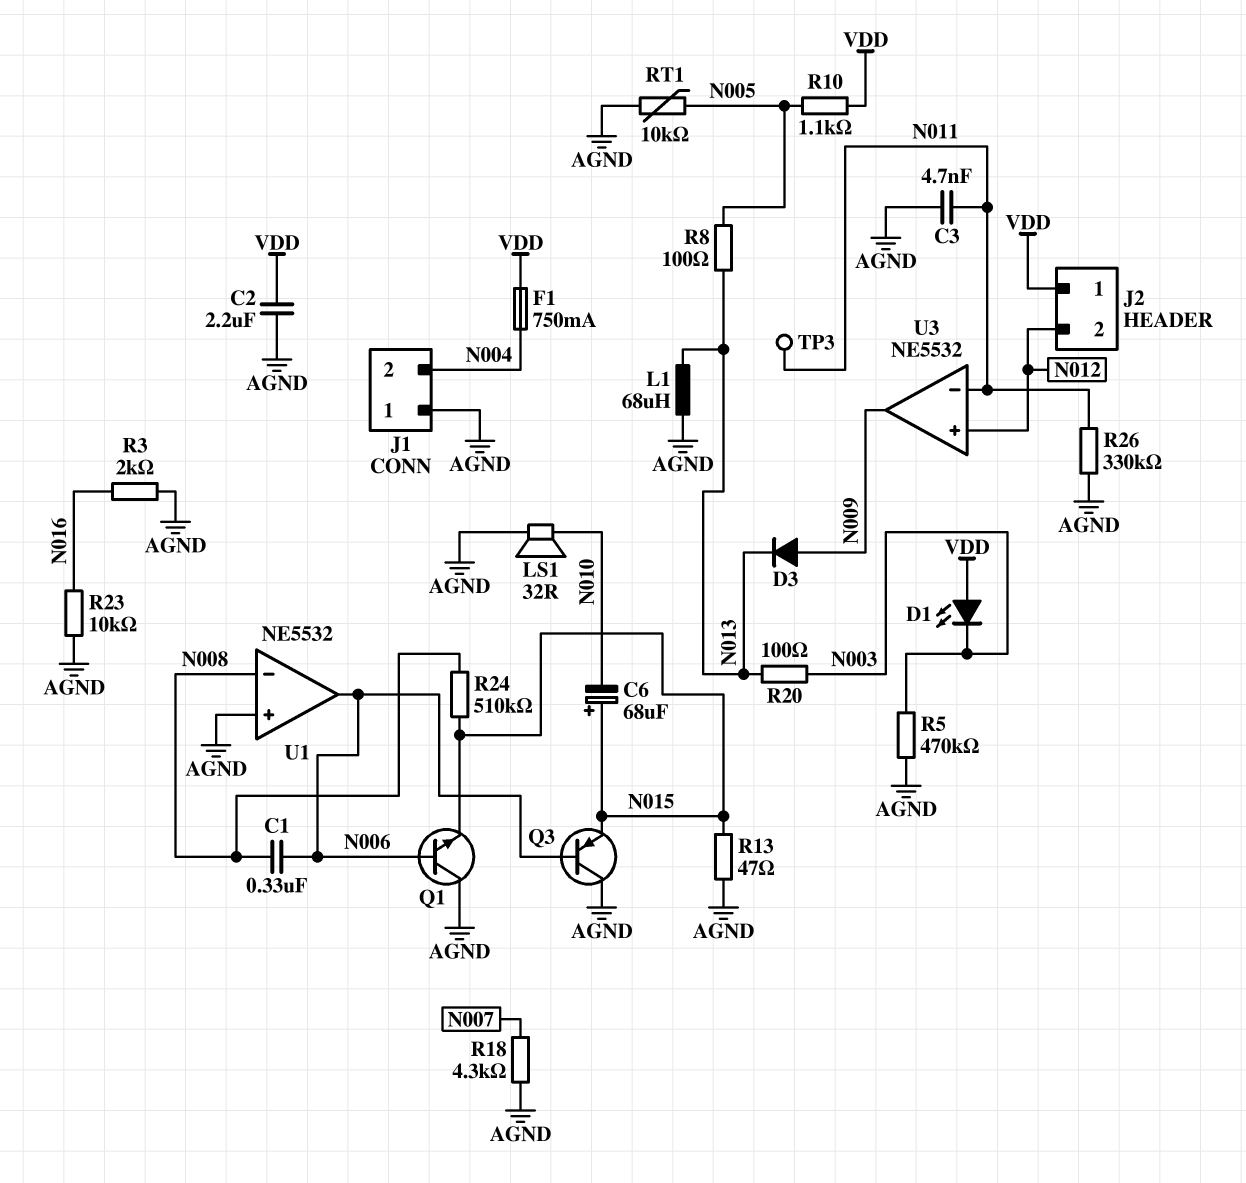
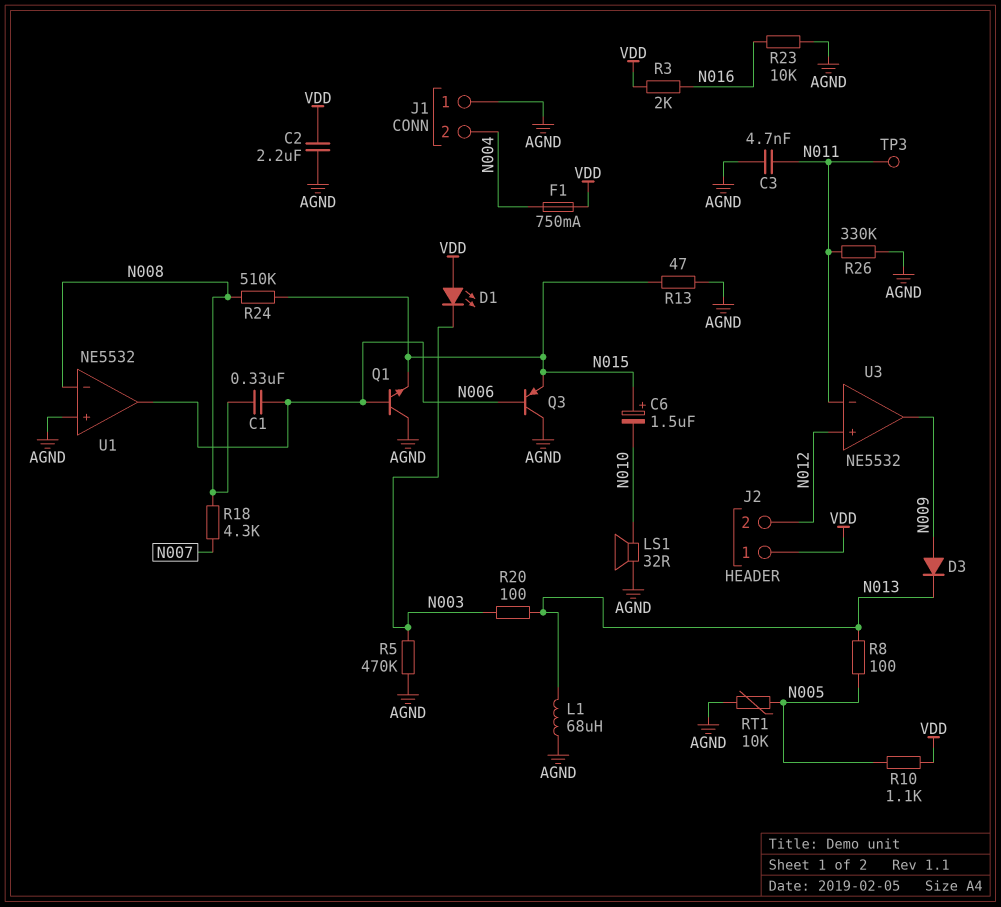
C6: 68uF (plus N015, minus N010) -> 1.5uF (plus N015, minus N010)
R3: 2k (AGND, N016) -> 2k (N016, VDD)
R18: 4.3k (AGND, N007) -> 4.3k (N007, N008)

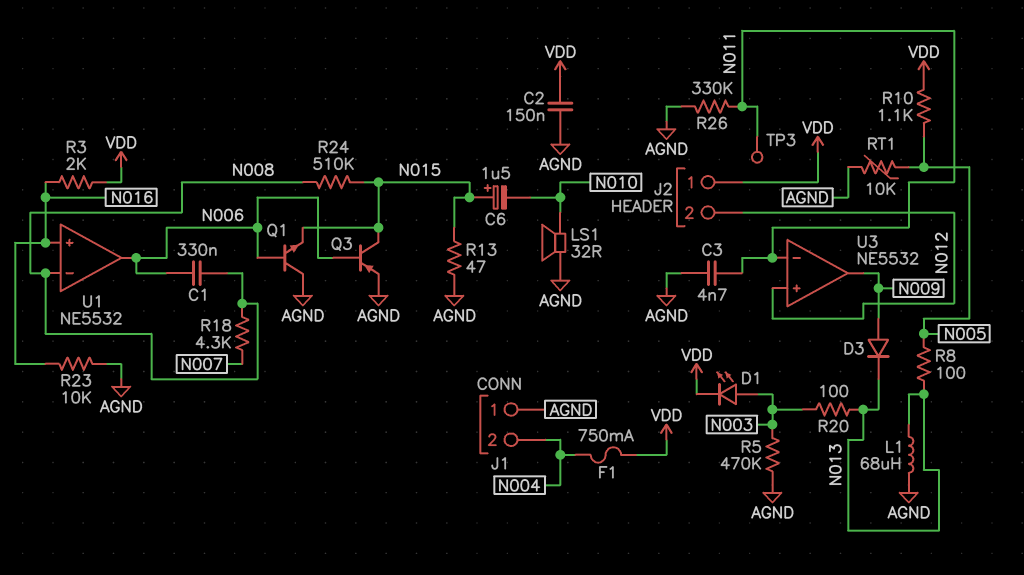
C2: 2.2uF (AGND, VDD) -> 150nF (AGND, VDD)
D1: LED (A VDD, K N003) -> LED (A N003, K VDD)
Q3: PNP (B N006, C AGND, E N015) -> PNP (B N006, C N015, E AGND)
U1 pin in+: AGND -> N016

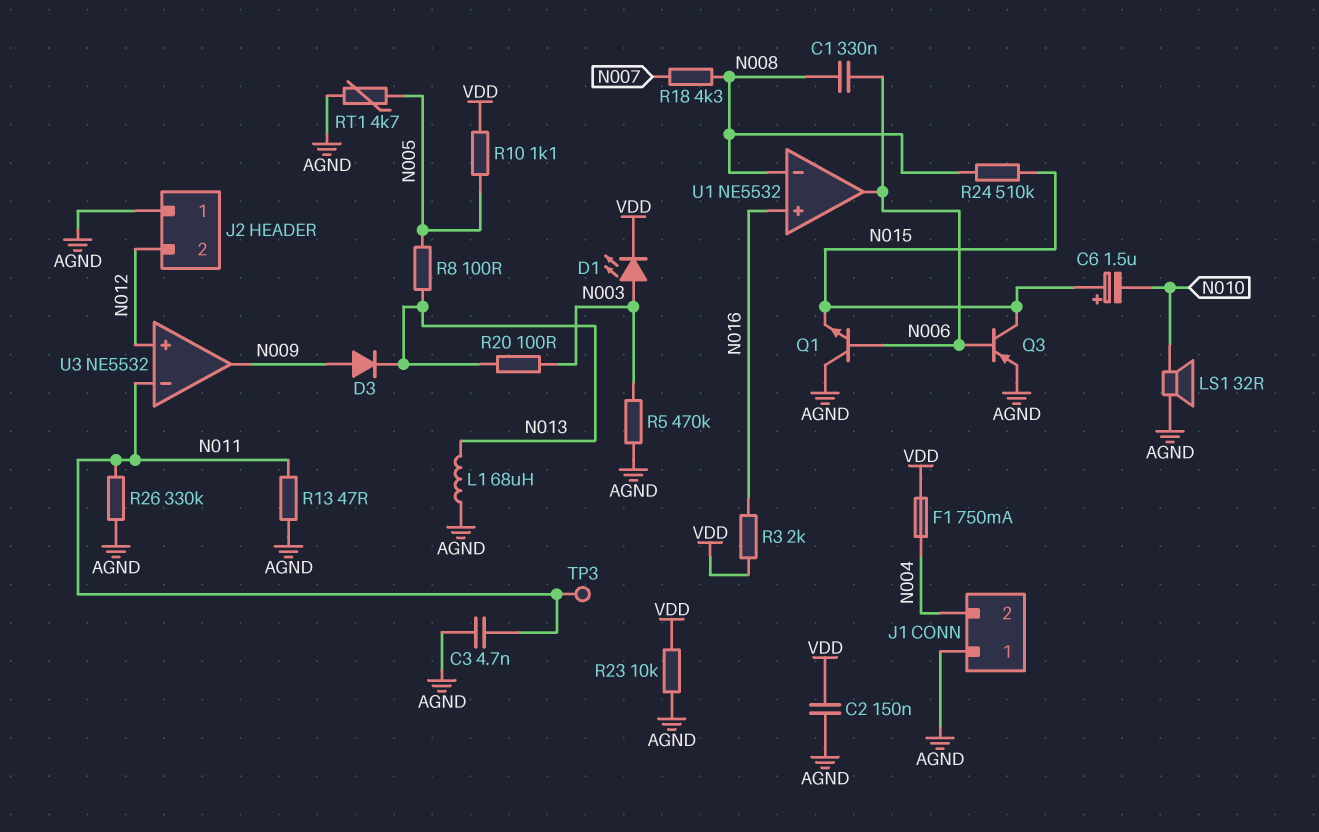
J2 pin 1: VDD -> AGND
R13: 47 (AGND, N015) -> 47 (AGND, N011)
R23: 10k (AGND, N016) -> 10k (AGND, VDD)
RT1: 10k (AGND, N005) -> 4.7k (AGND, N005)

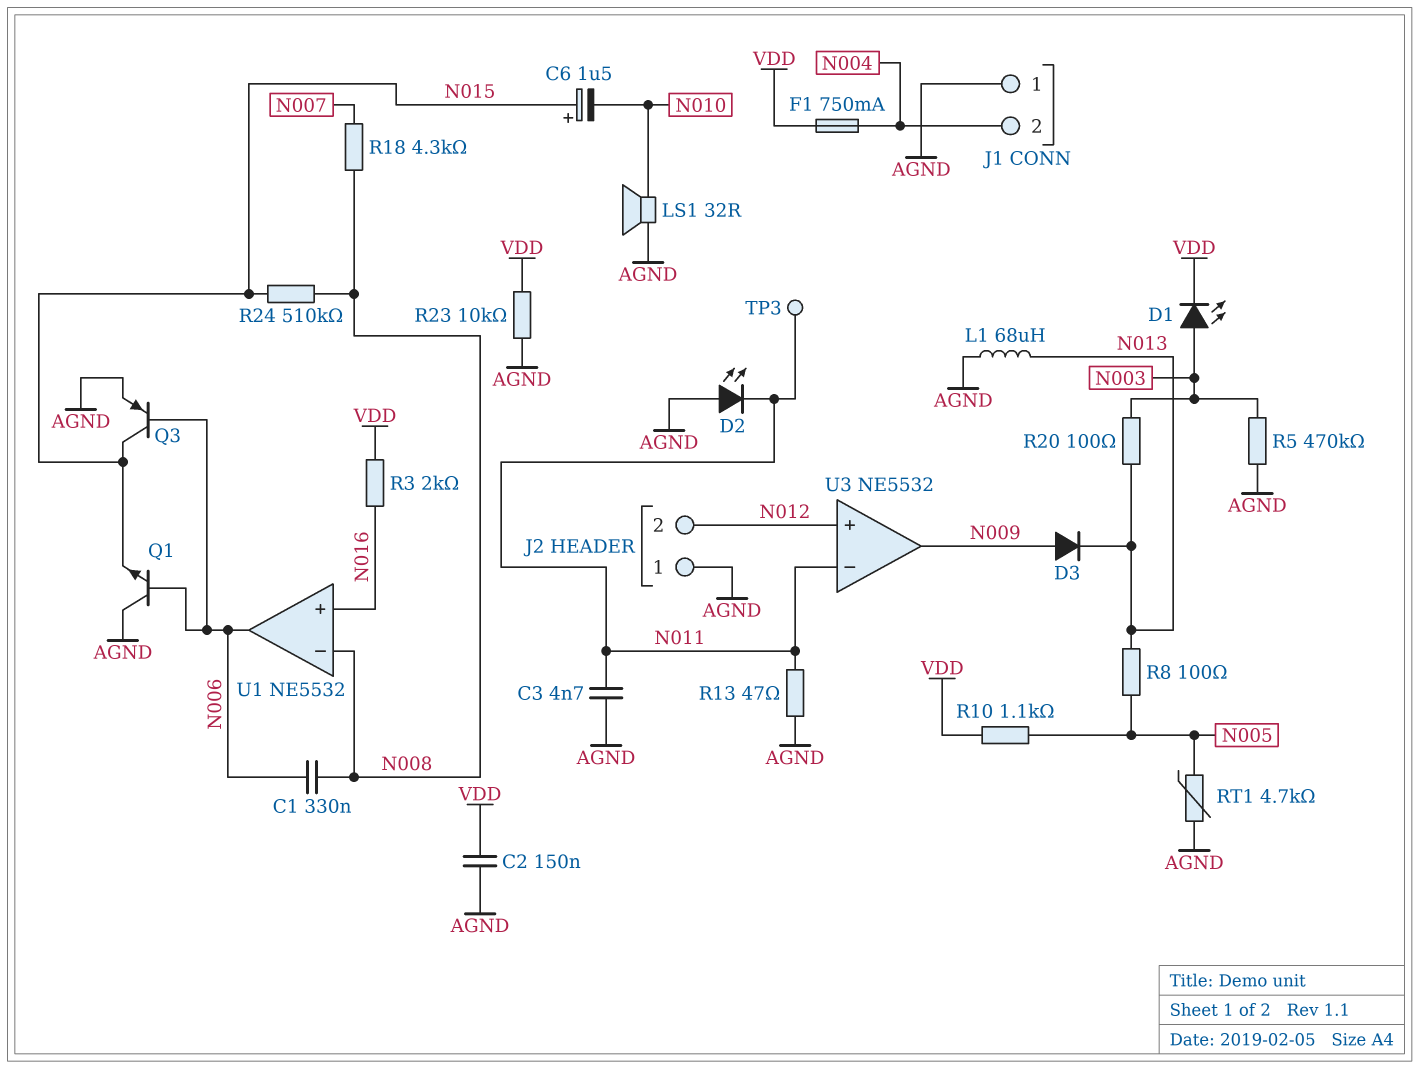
D2: none -> LED (A AGND, K N011)
R26: 330k (AGND, N011) -> none

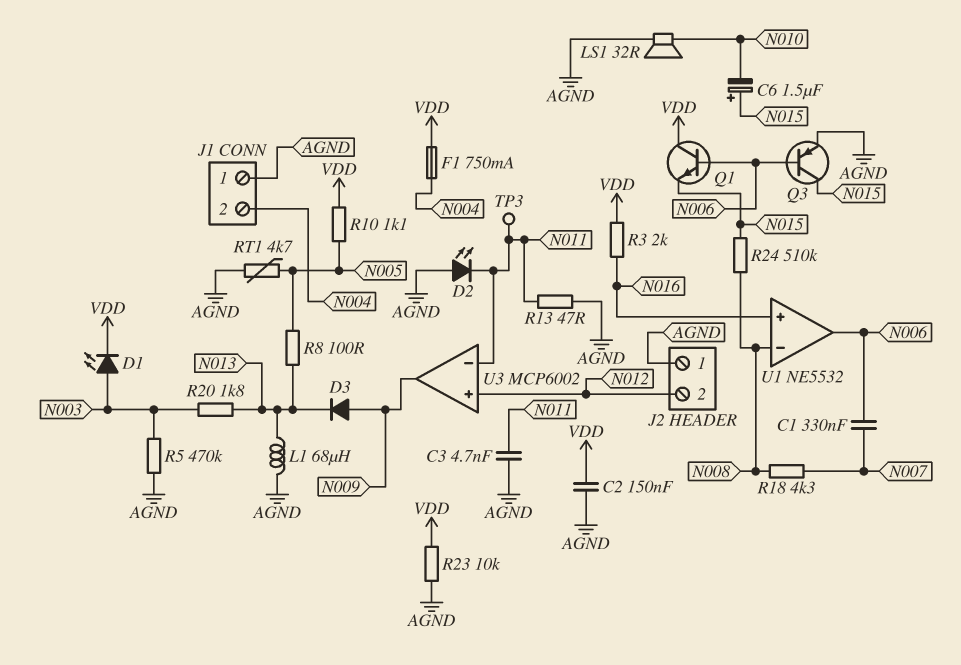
C1: 330nF (N006, N008) -> 330nF (N006, N007)
Q1: NPN (B N006, C AGND, E N015) -> NPN (B N006, C VDD, E N015)
R20: 100 (N003, N013) -> 1.8k (N003, N013)
U3: NE5532 -> MCP6002

